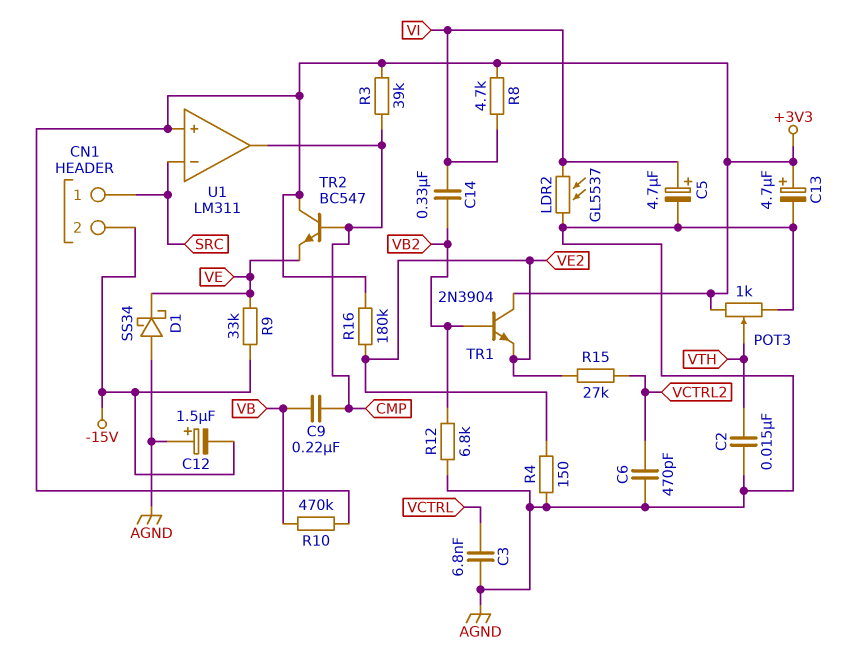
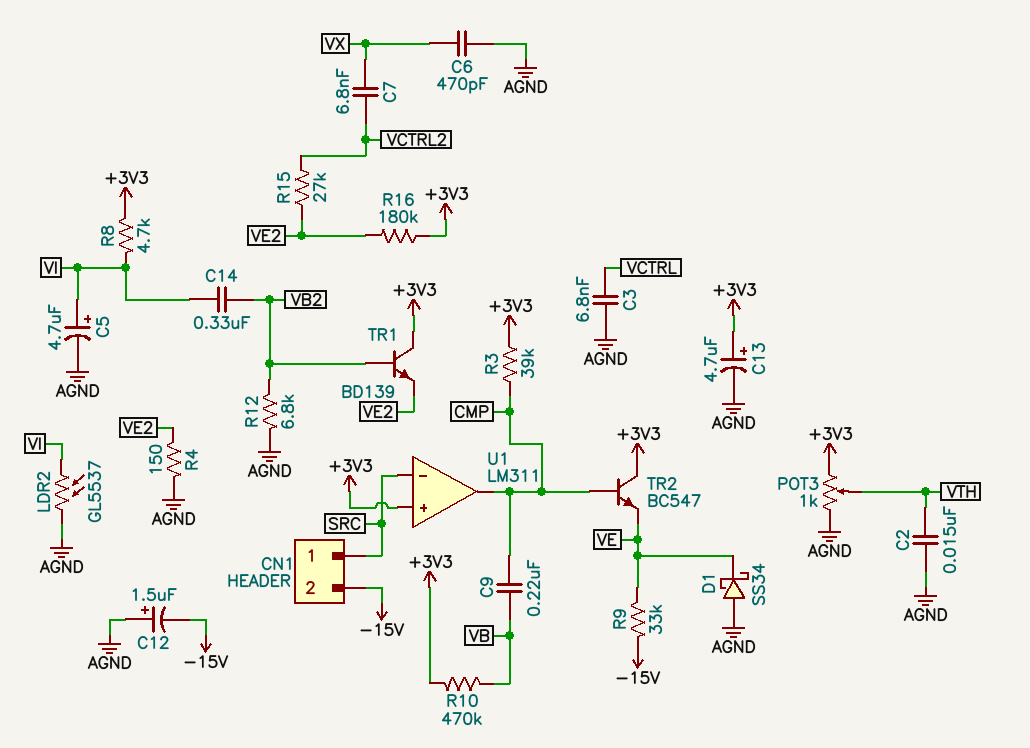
C6: 470pF (AGND, VCTRL2) -> 470pF (AGND, VX)
C7: none -> 6.8nF (VCTRL2, VX)
TR1: NPN 2N3904 (B VB2, C +3V3, E VE2) -> NPN BD139 (B VB2, C +3V3, E VE2)

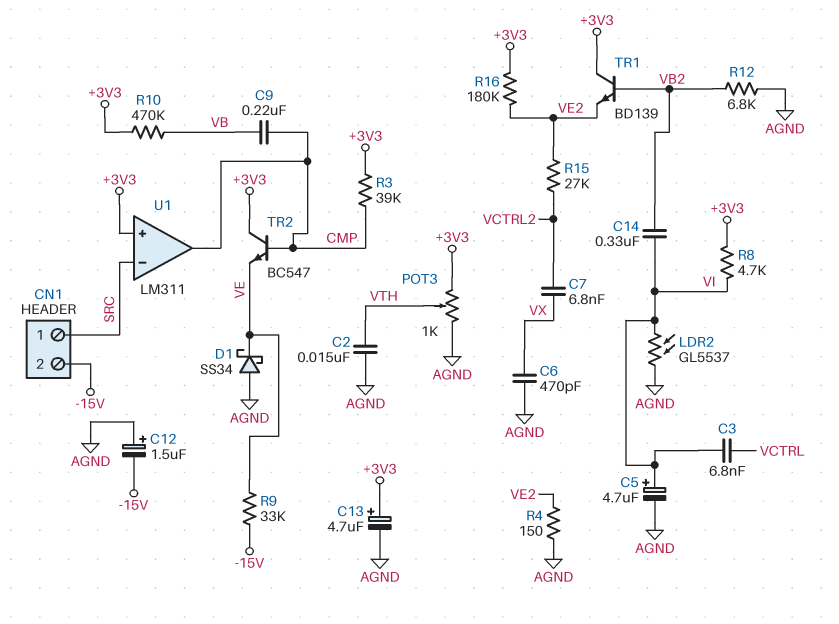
C3: 6.8nF (AGND, VCTRL) -> 6.8nF (VCTRL, VI)

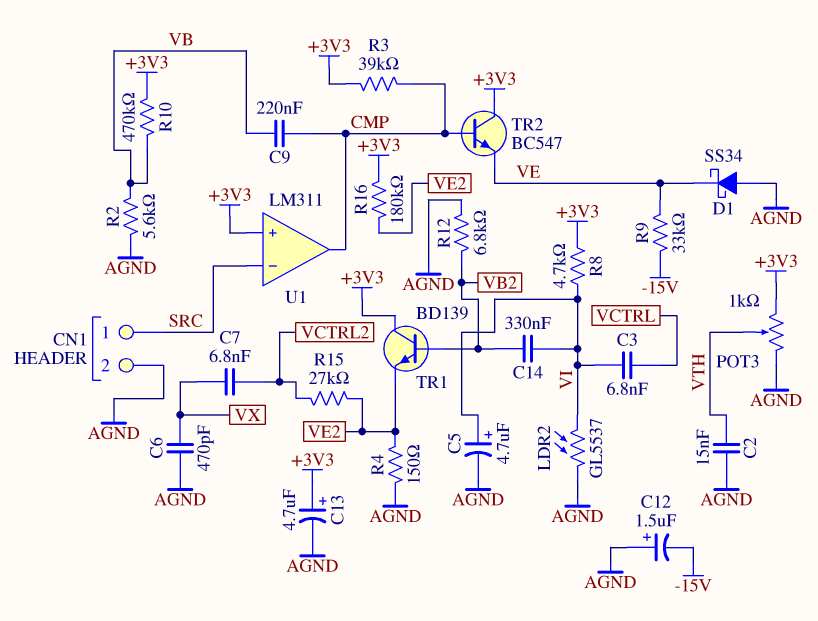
CN1 pin 2: -15V -> AGND
R2: none -> 5.6k (AGND, VB)

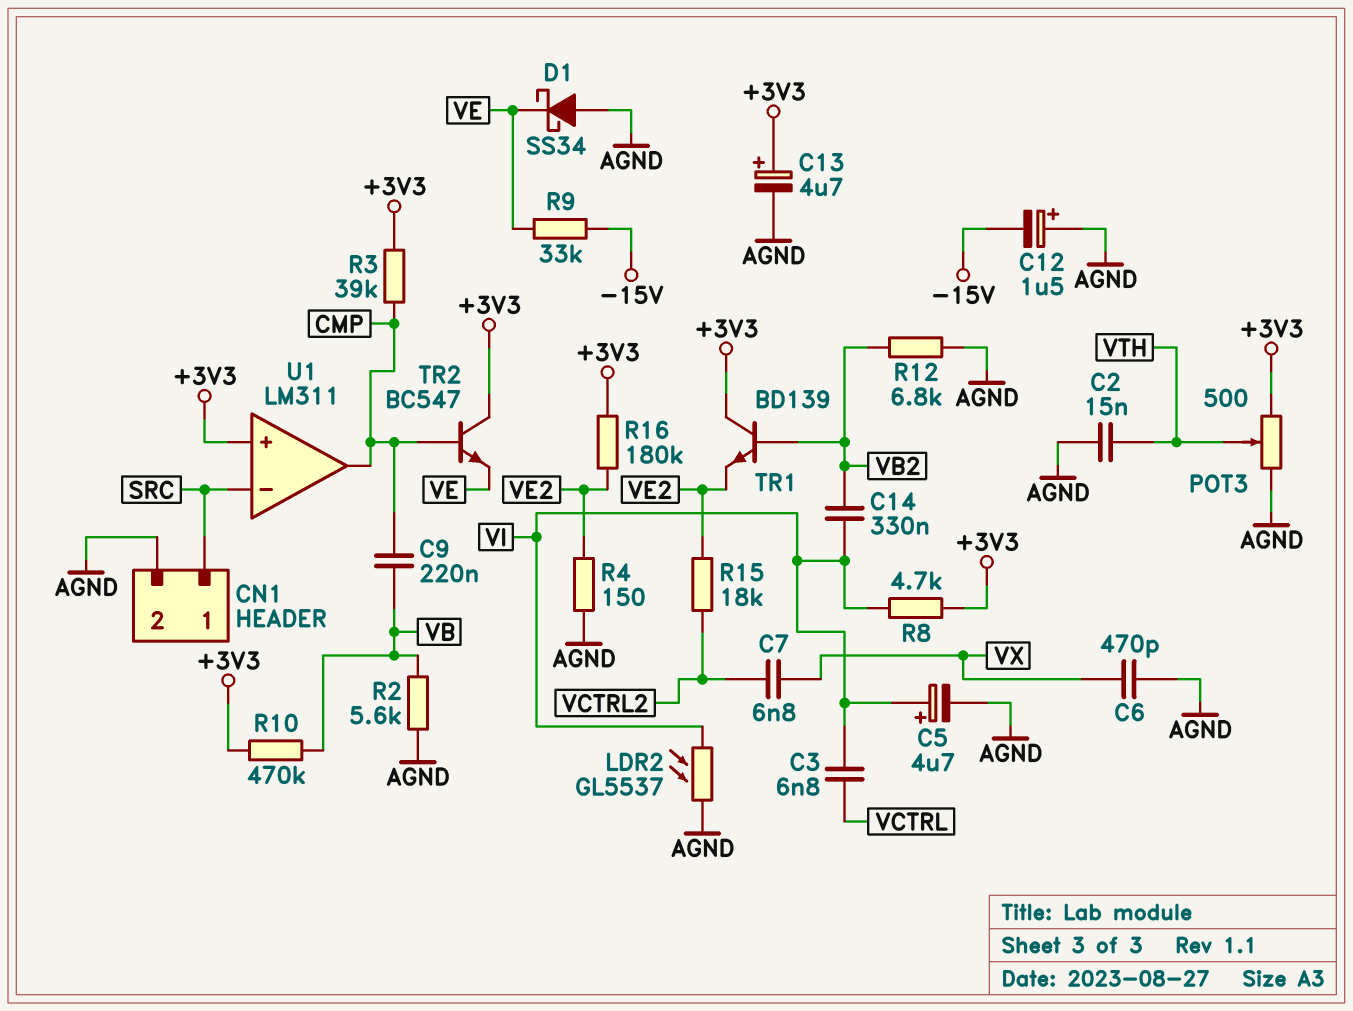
POT3: 1k (+3V3, AGND, wiper VTH) -> 500 (+3V3, AGND, wiper VTH)
R15: 27k (VCTRL2, VE2) -> 18k (VCTRL2, VE2)

